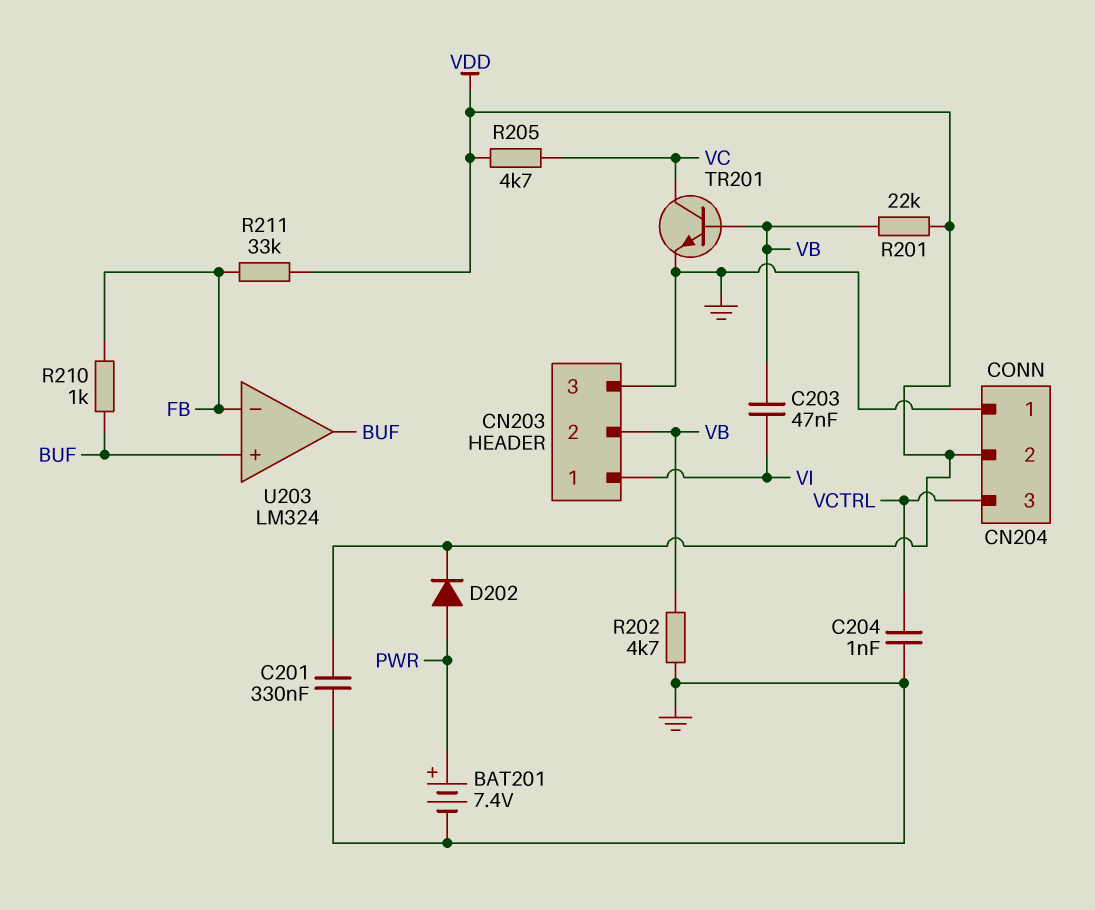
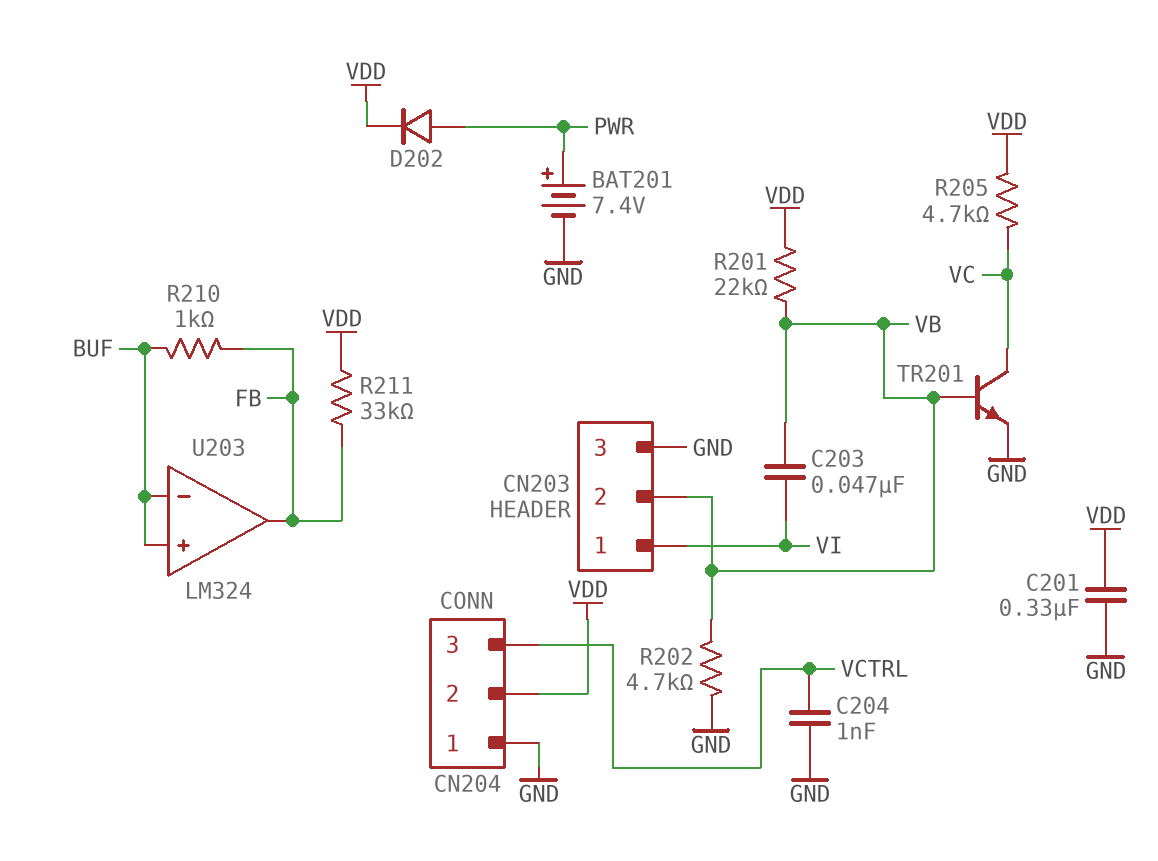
U203 pin in-: FB -> BUF
U203 pin out: BUF -> FB

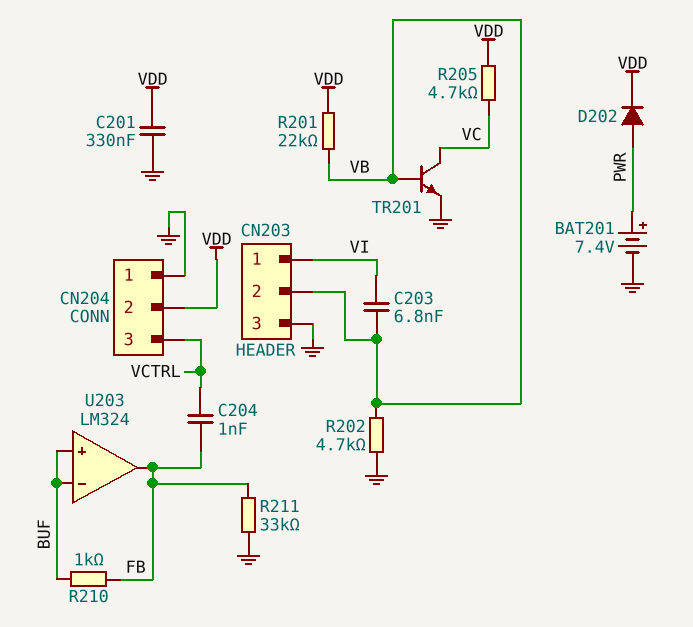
C203: 47nF (VB, VI) -> 6.8nF (VB, VI)
C204: 1nF (GND, VCTRL) -> 1nF (FB, VCTRL)
R211: 33k (FB, VDD) -> 33k (FB, GND)

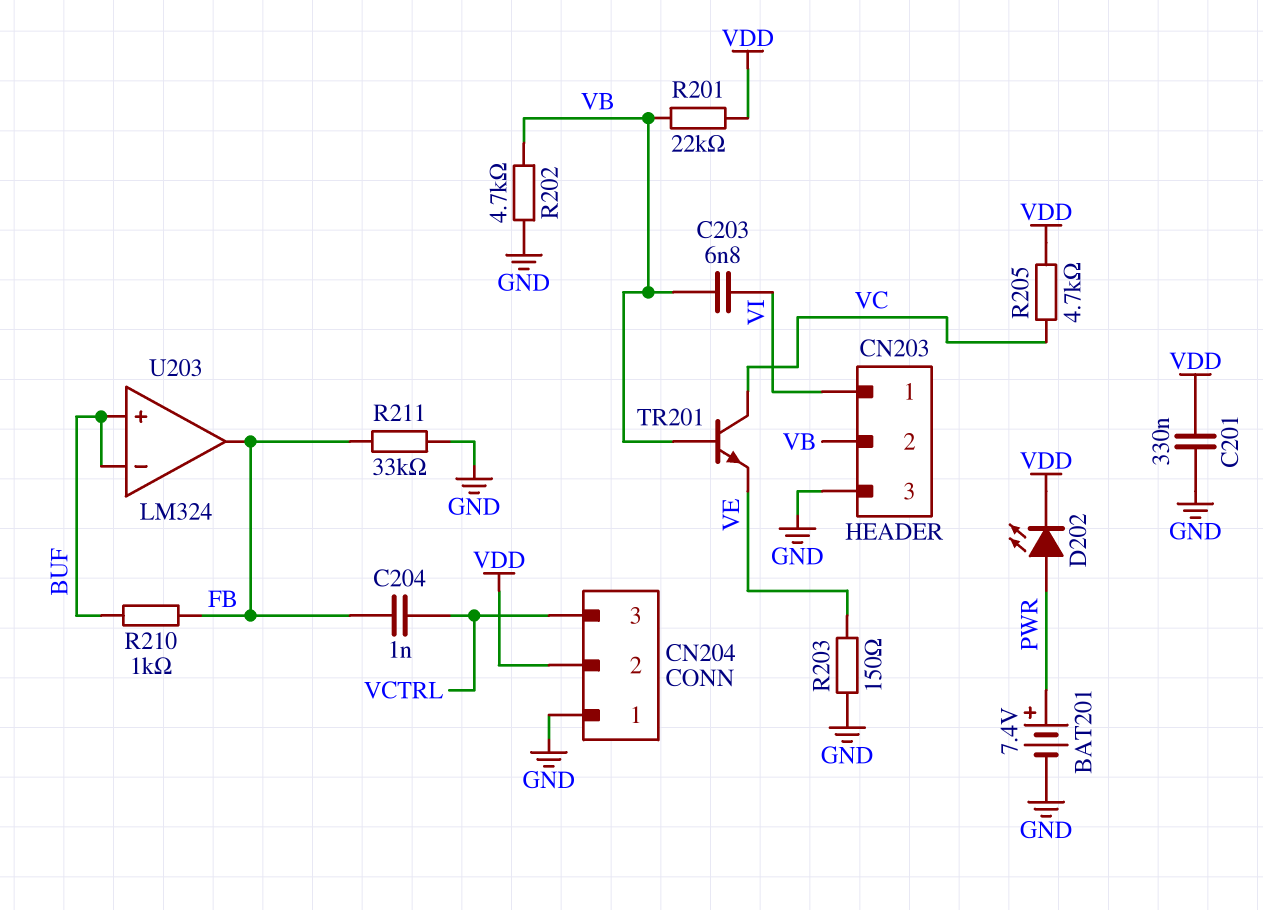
D202: diode (A PWR, K VDD) -> LED (A PWR, K VDD)
R203: none -> 150 (GND, VE)
TR201: NPN (B VB, C VC, E GND) -> NPN (B VB, C VC, E VE)

